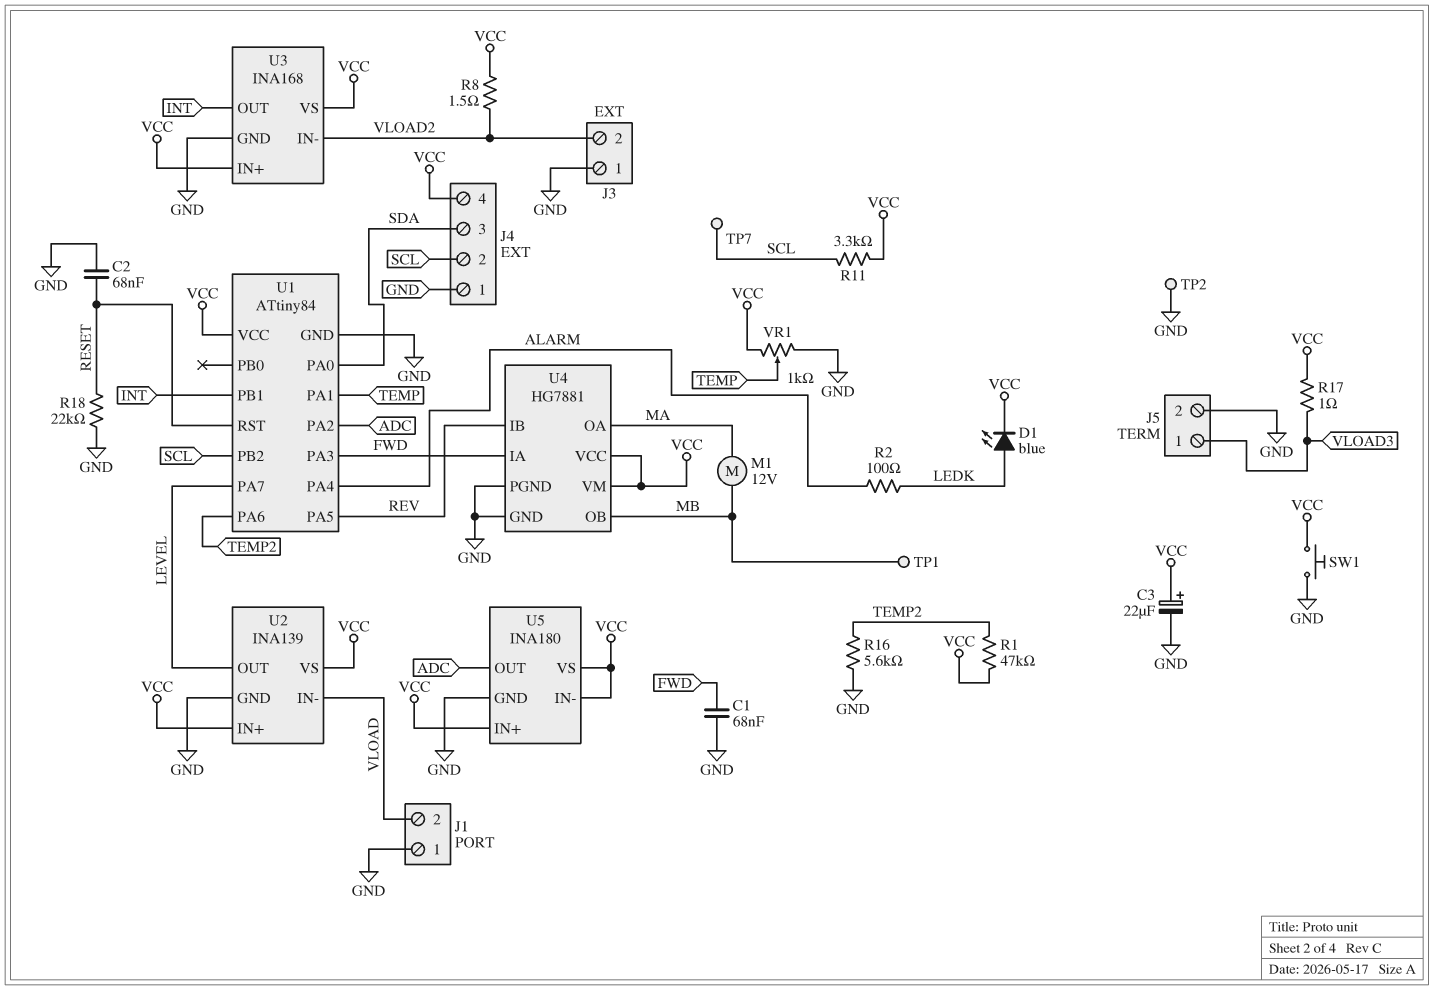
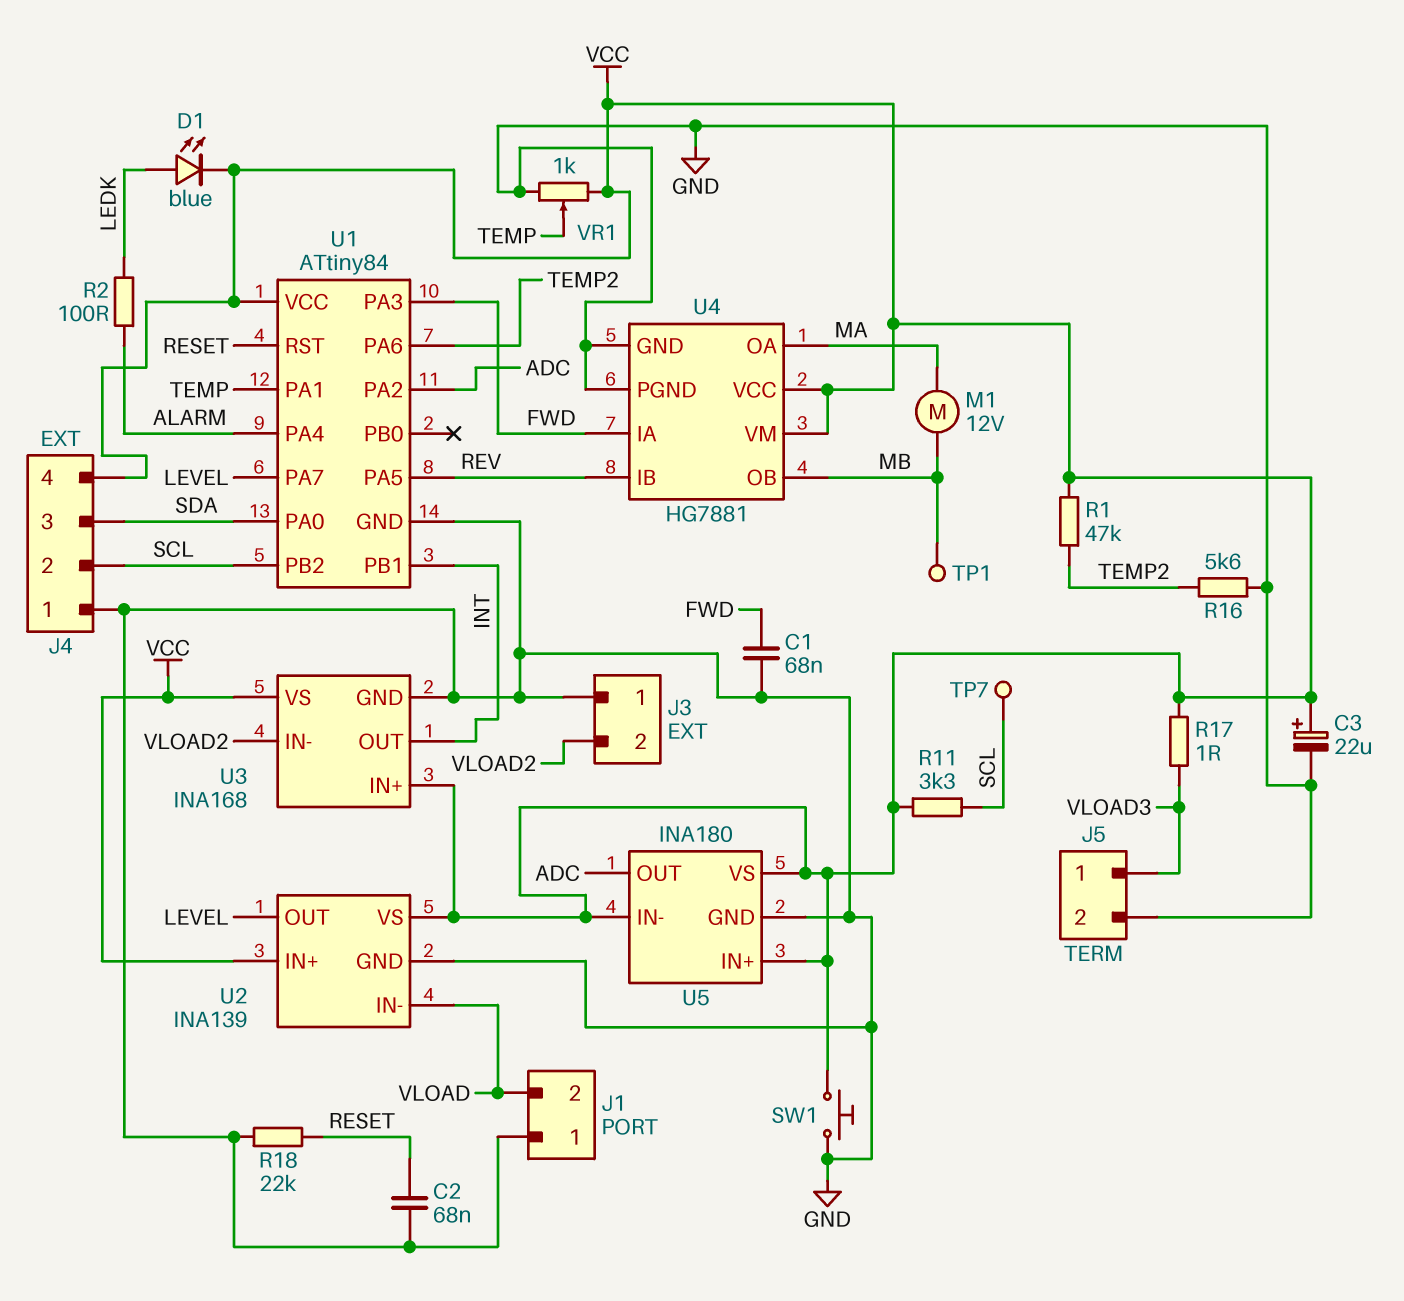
R8: 1.5 (VCC, VLOAD2) -> none
TP2: test point (GND) -> none

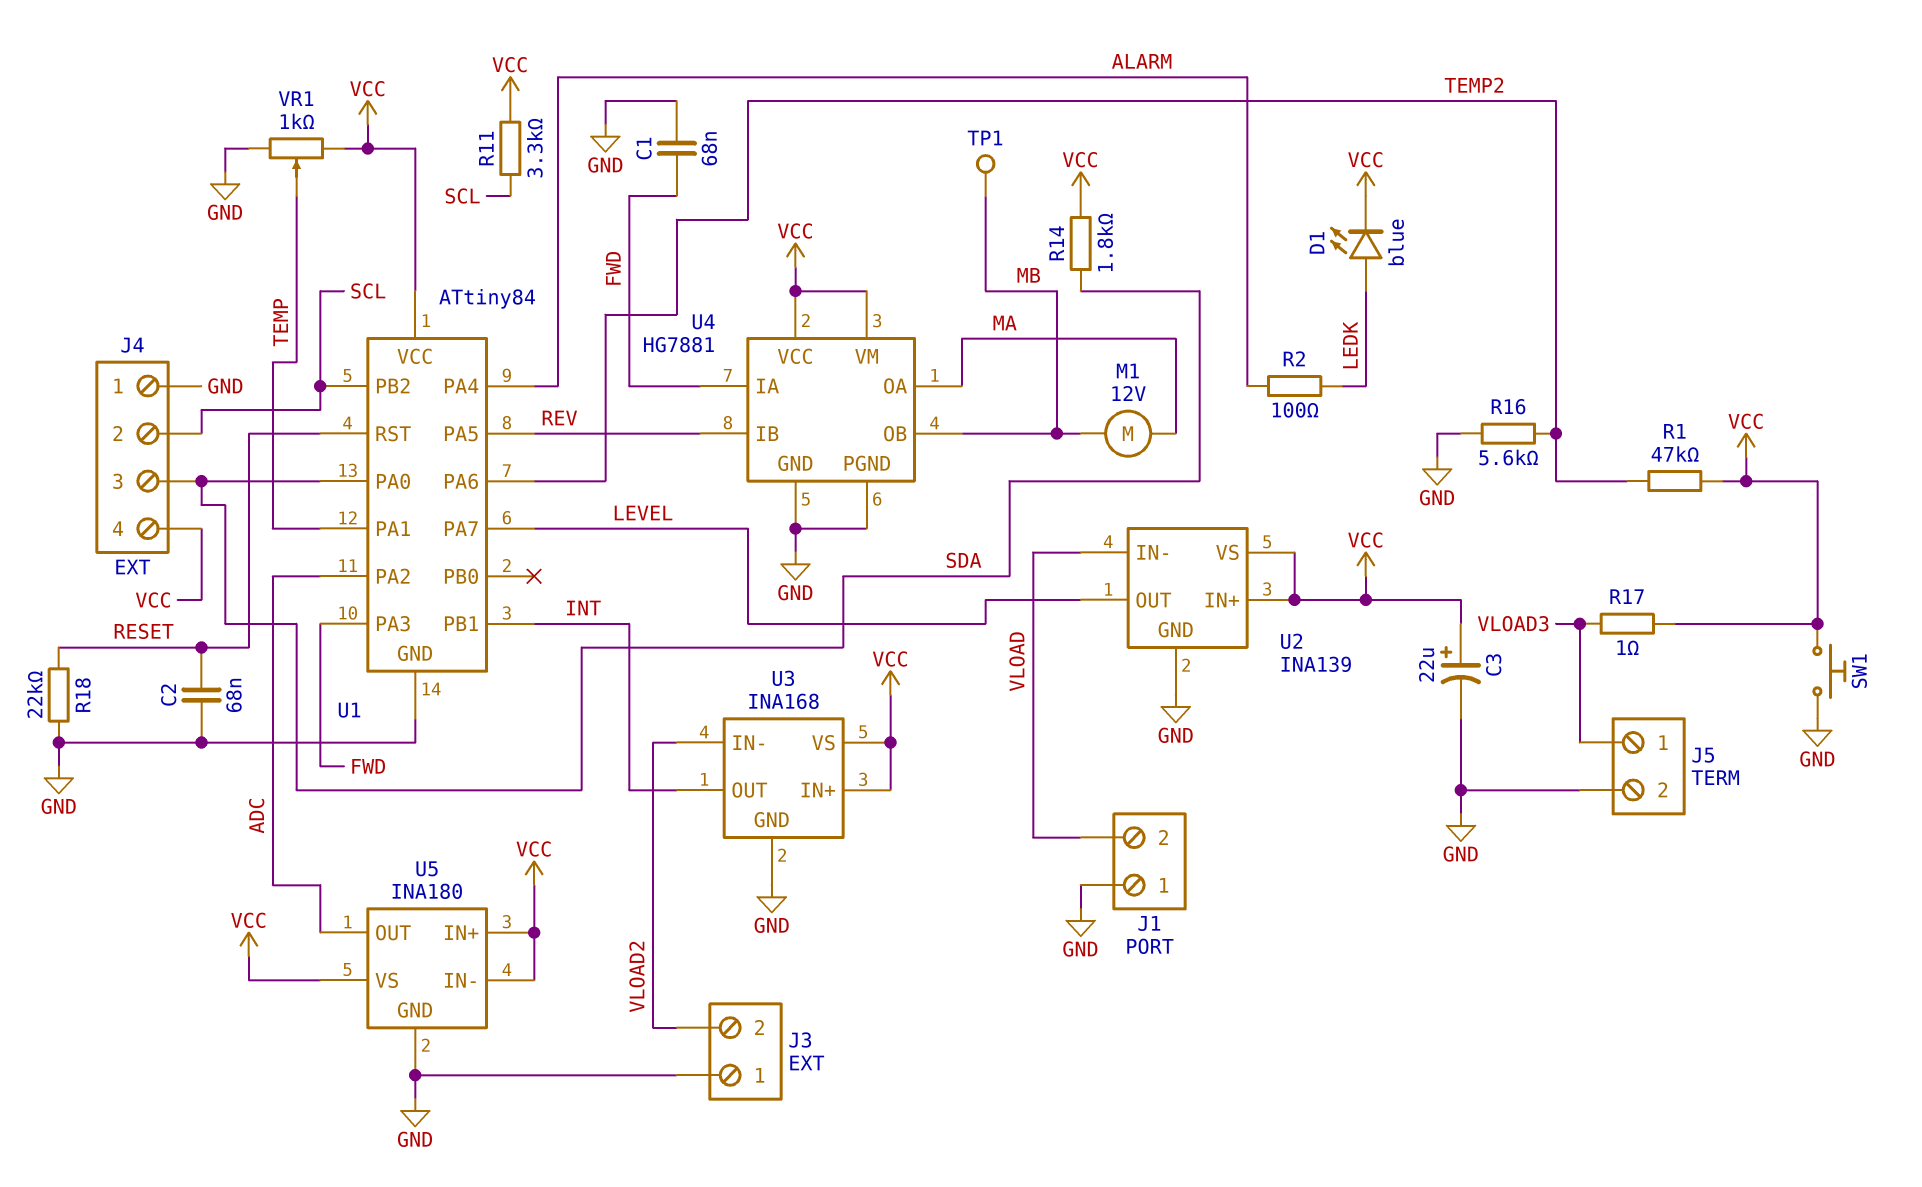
R14: none -> 1.8k (SDA, VCC)
TP7: test point (SCL) -> none

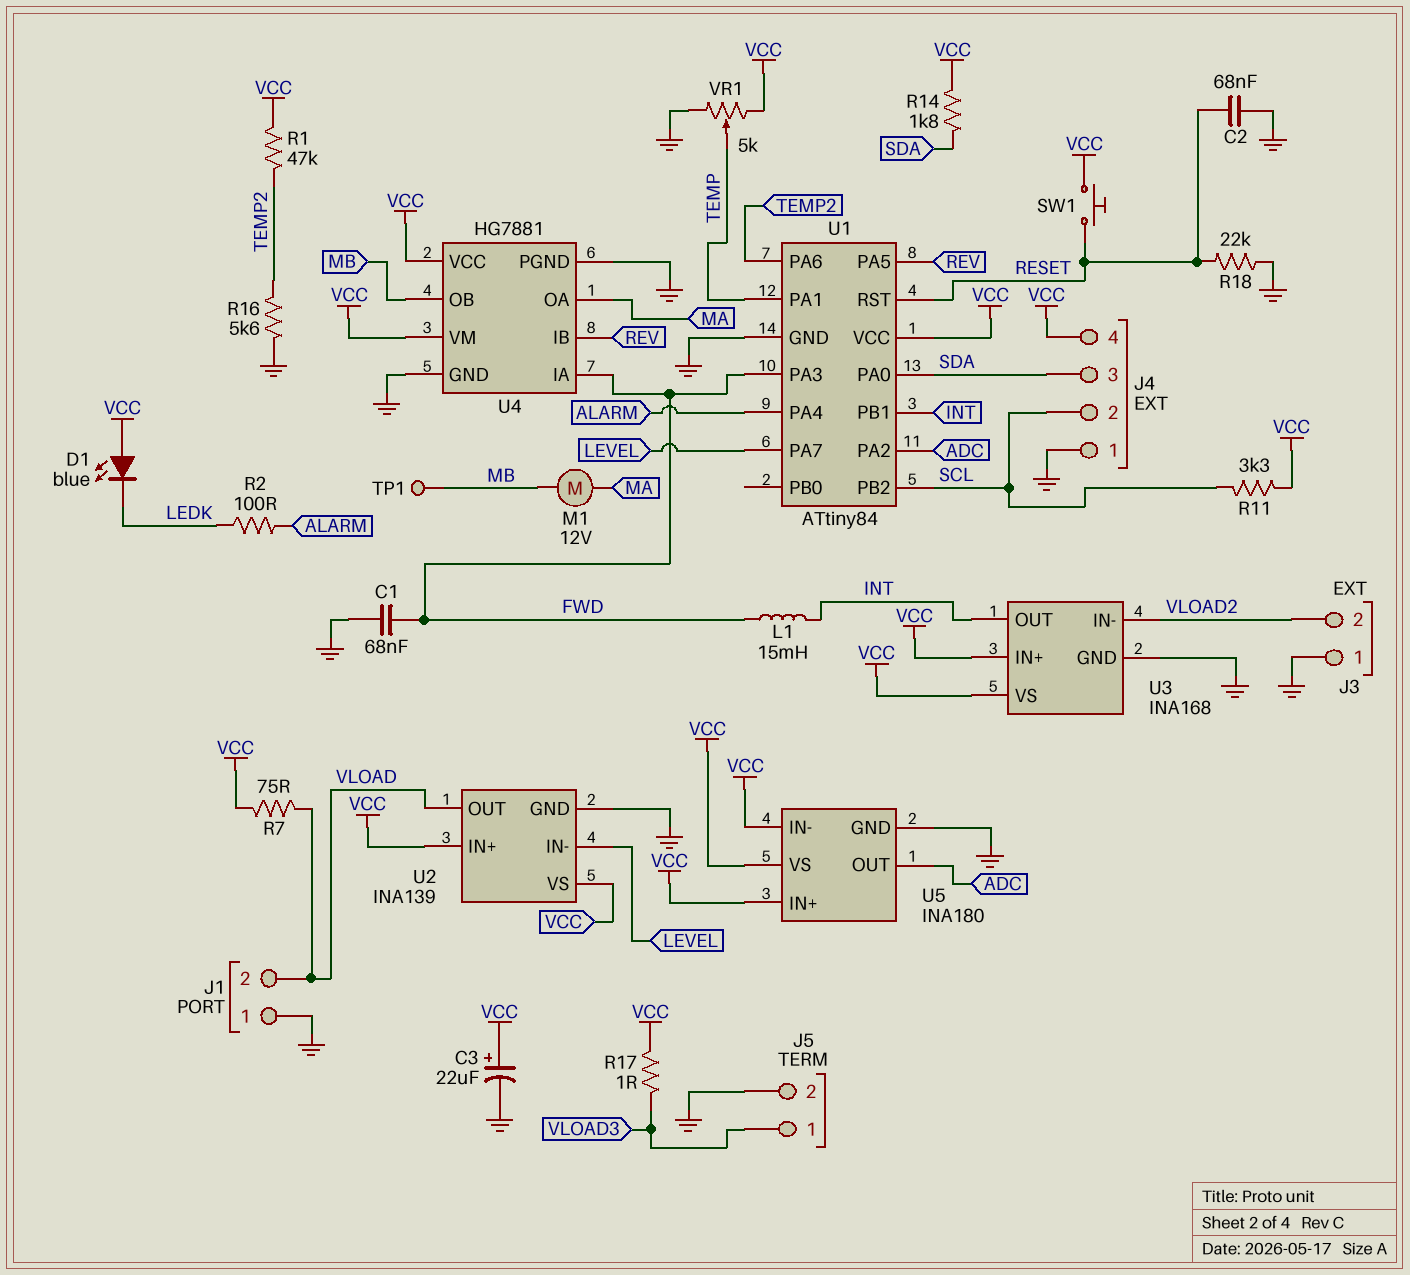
D1: LED blue (A LEDK, K VCC) -> LED blue (A VCC, K LEDK)
L1: none -> 15mH (FWD, INT)
R7: none -> 75 (VCC, VLOAD)
SW1: button (GND, VCC) -> button (RESET, VCC)
U2 pin IN-: VLOAD -> LEVEL
U2 pin OUT: LEVEL -> VLOAD
VR1: 1k (GND, VCC, wiper TEMP) -> 5k (GND, VCC, wiper TEMP)

